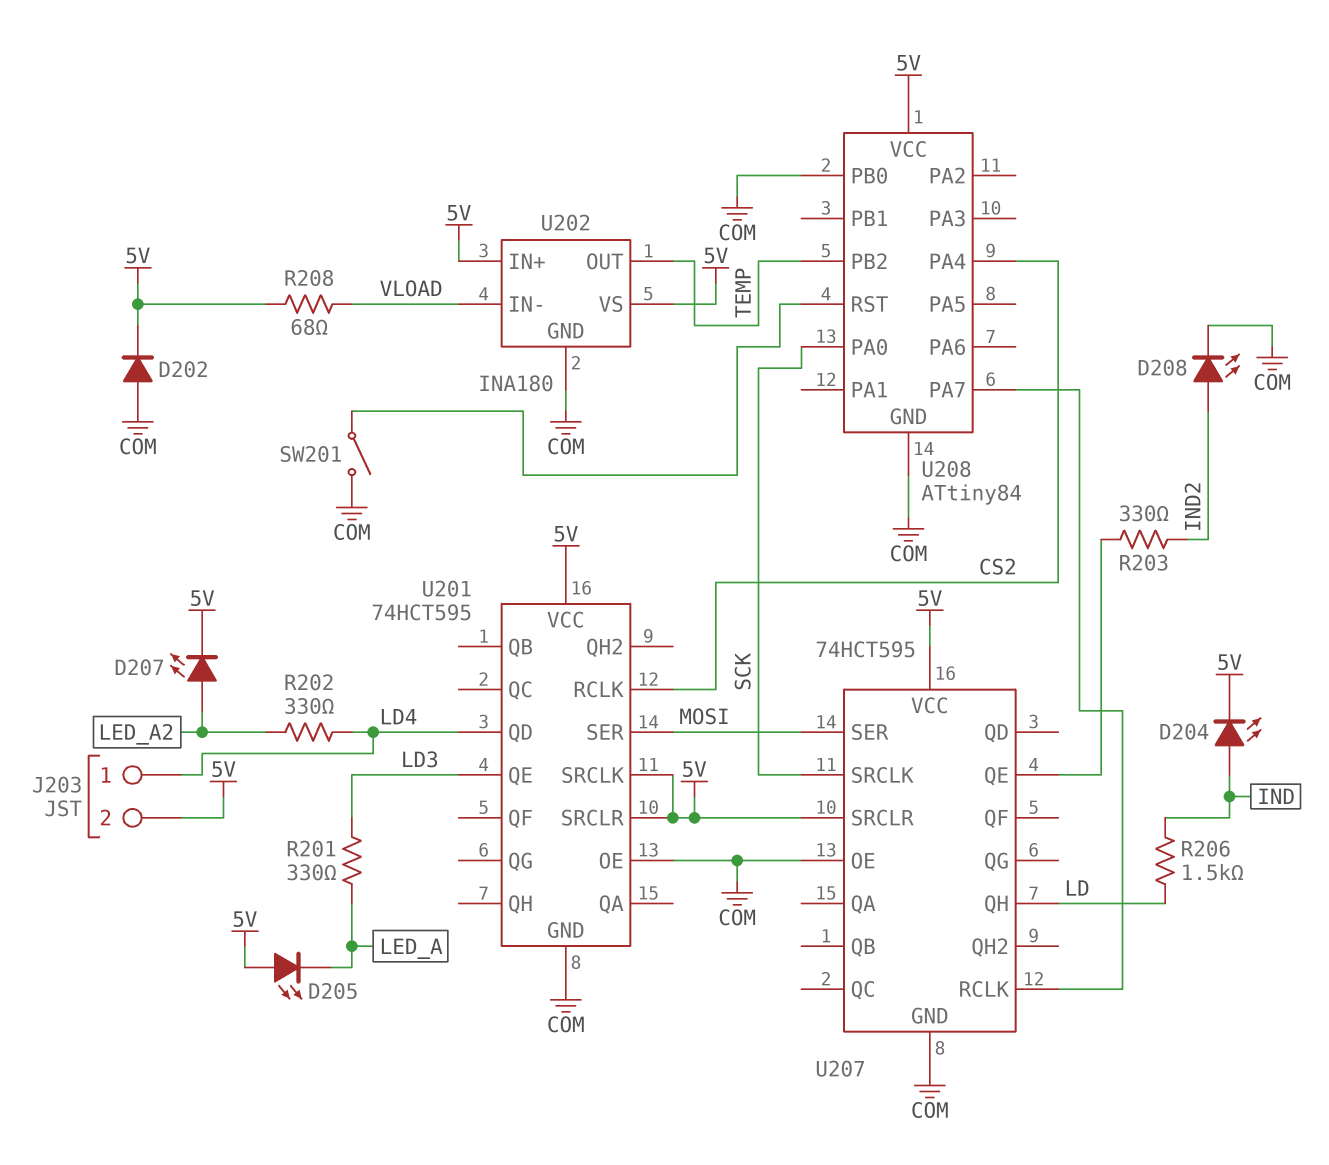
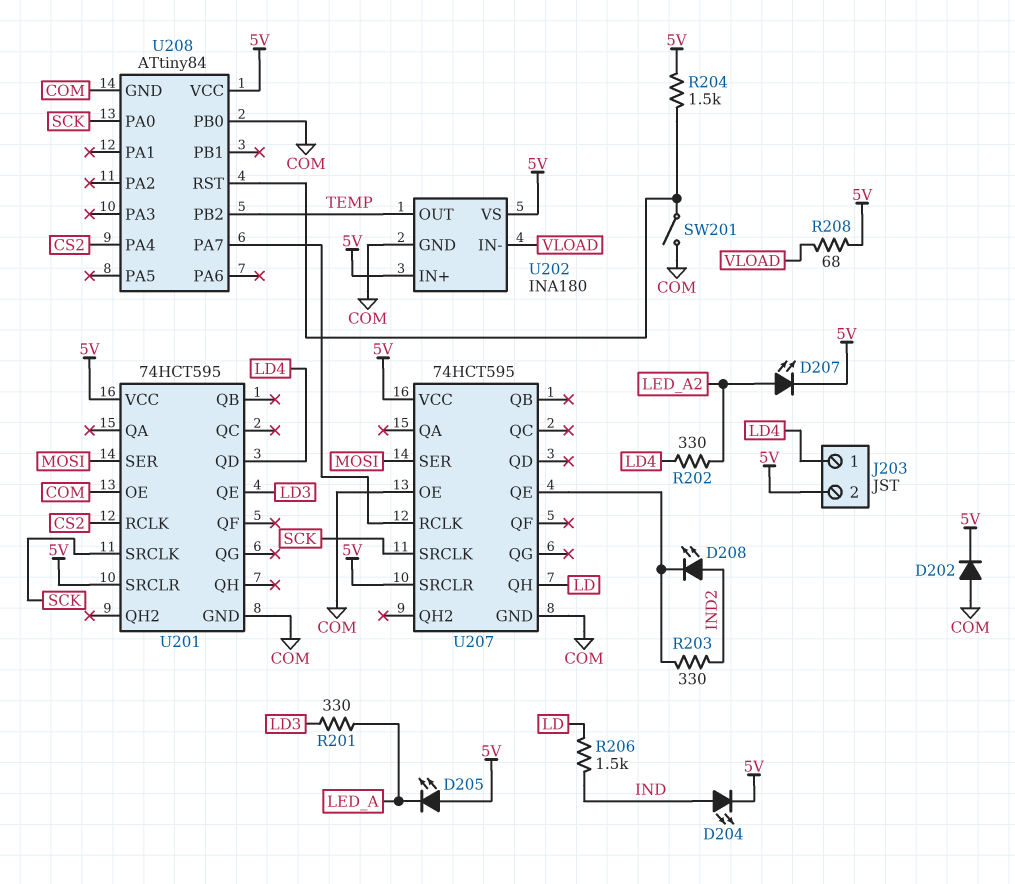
D208: LED (A IND2, K COM) -> LED (A IND2, K U207/QE)
R204: none -> 1.5k (5V, U208/RST)
U201 pin SRCLK: 5V -> SCK

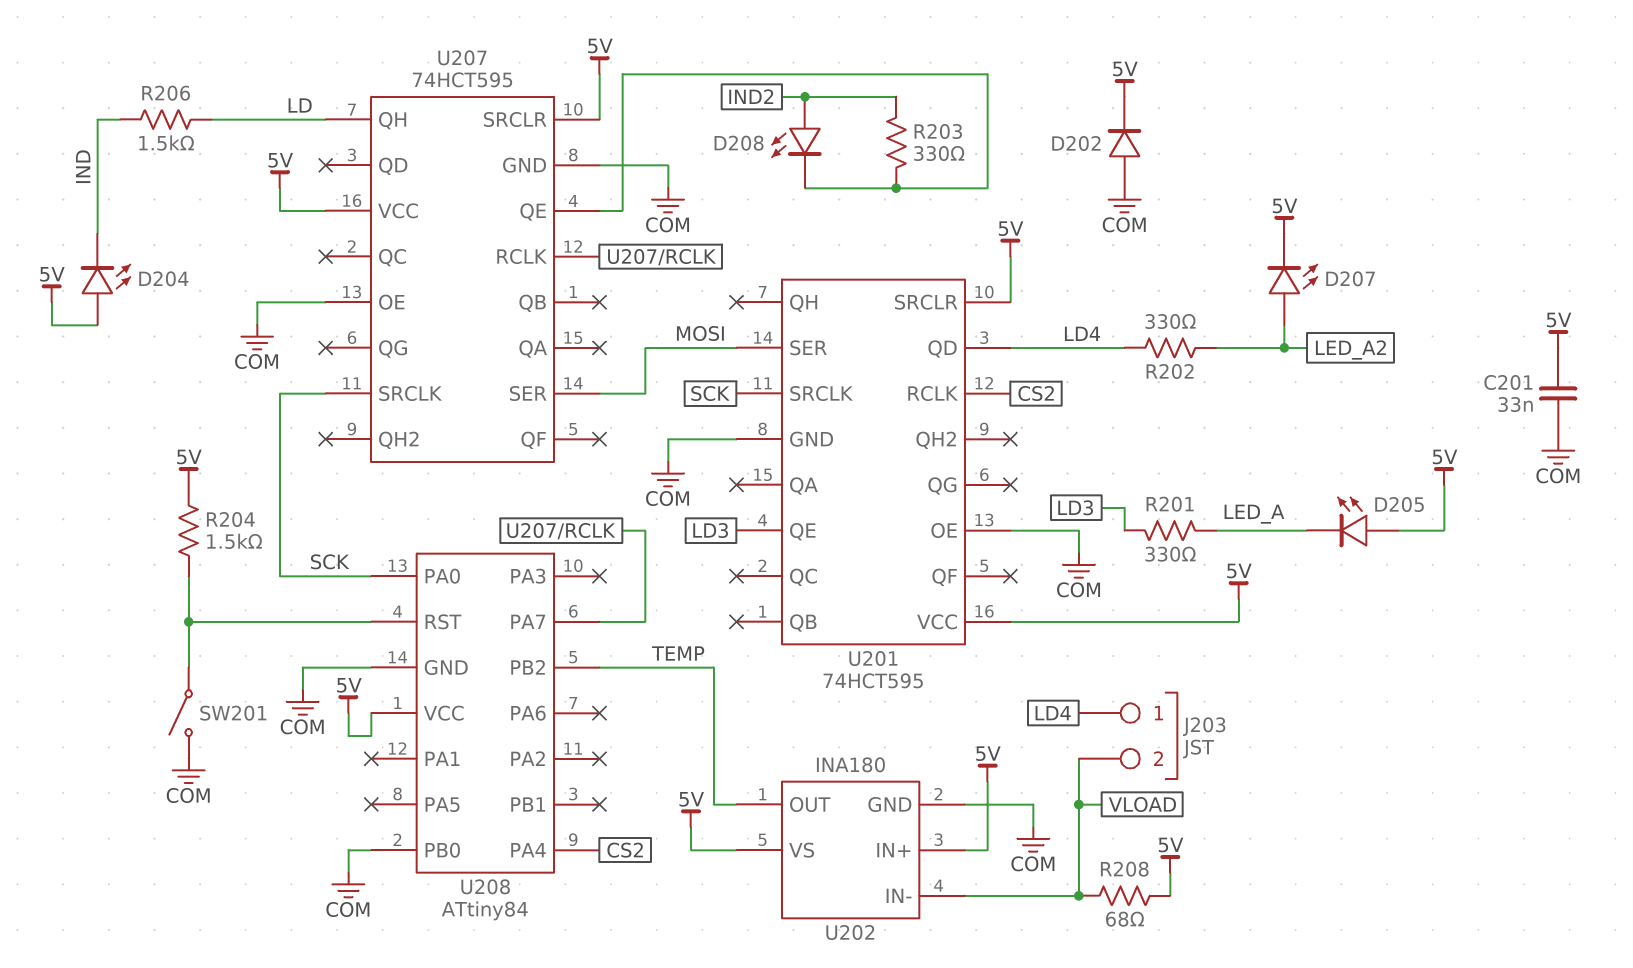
C201: none -> 33nF (5V, COM)
D204: LED (A IND, K 5V) -> LED (A 5V, K IND)
J203 pin 2: 5V -> VLOAD

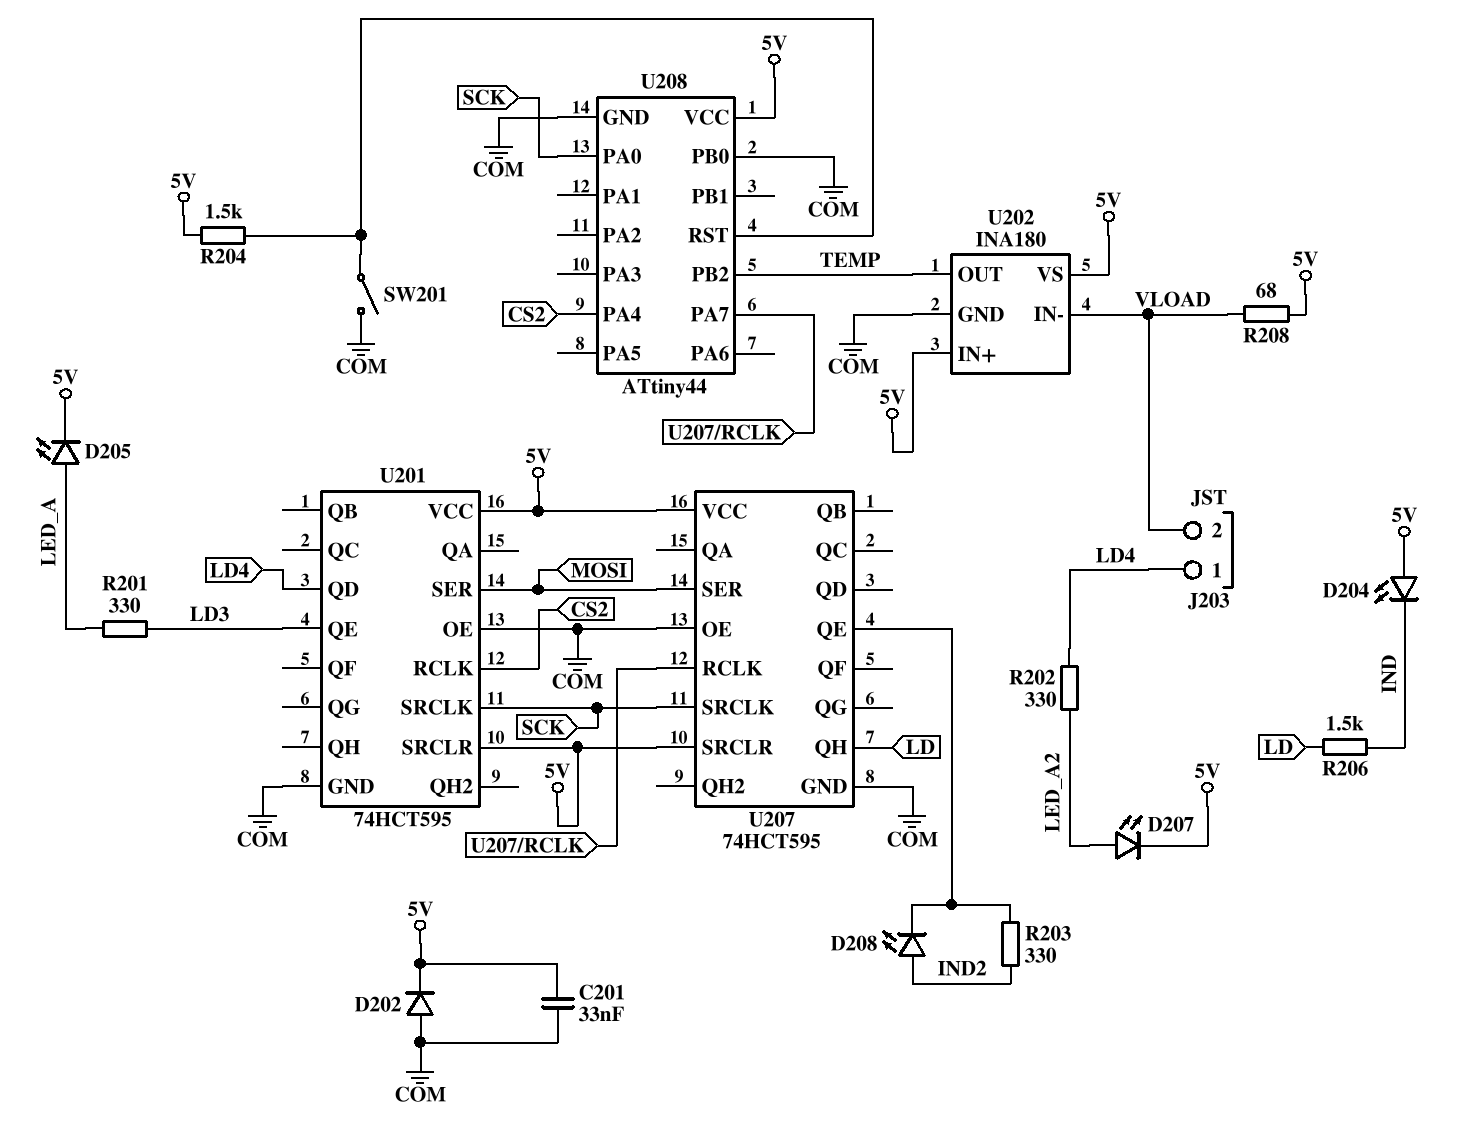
D205: LED (A 5V, K LED_A) -> LED (A LED_A, K 5V)
U208: ATtiny84 -> ATtiny44

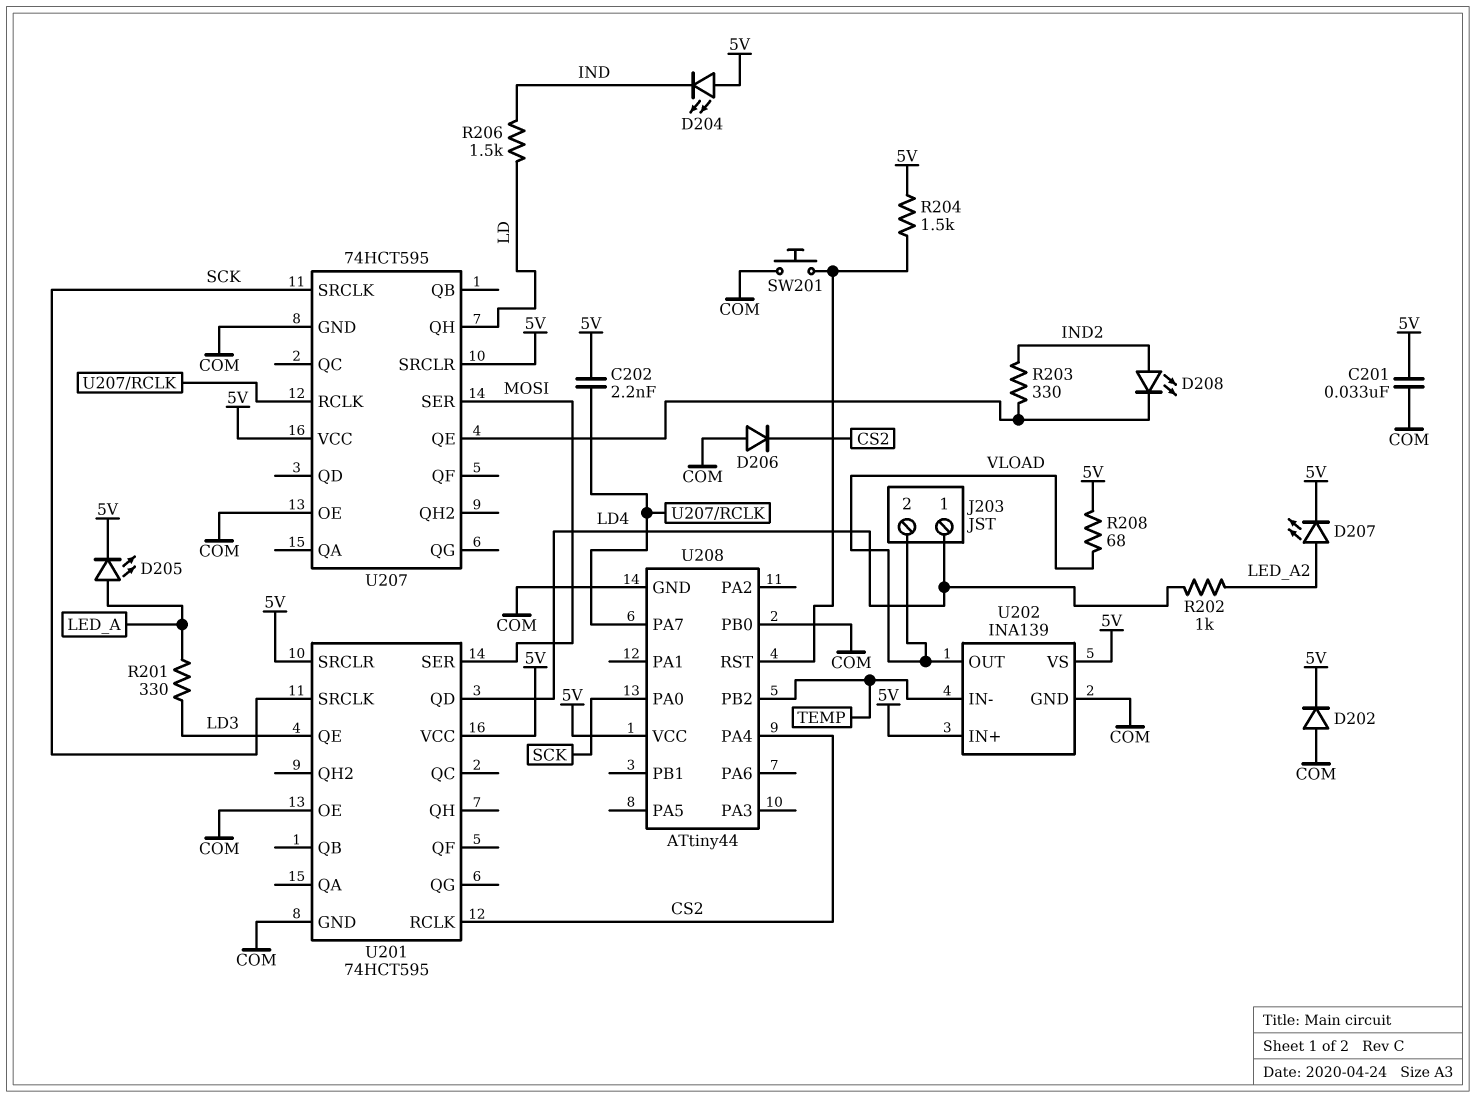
C202: none -> 2.2nF (5V, U207/RCLK)
D206: none -> diode (A COM, K CS2)
R202: 330 (LD4, LED_A2) -> 1k (LD4, LED_A2)
SW201: switch (COM, U208/RST) -> button (COM, U208/RST)
U202: INA180 -> INA139
U202 pin IN-: VLOAD -> TEMP
U202 pin OUT: TEMP -> VLOAD

